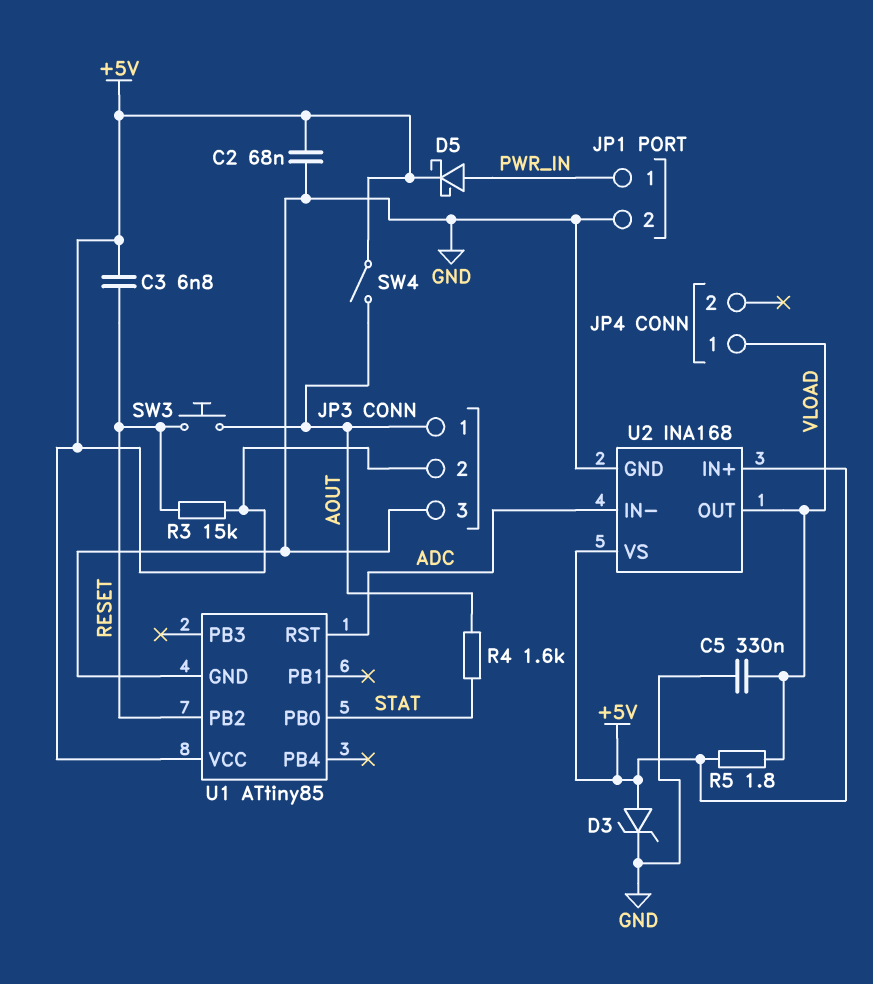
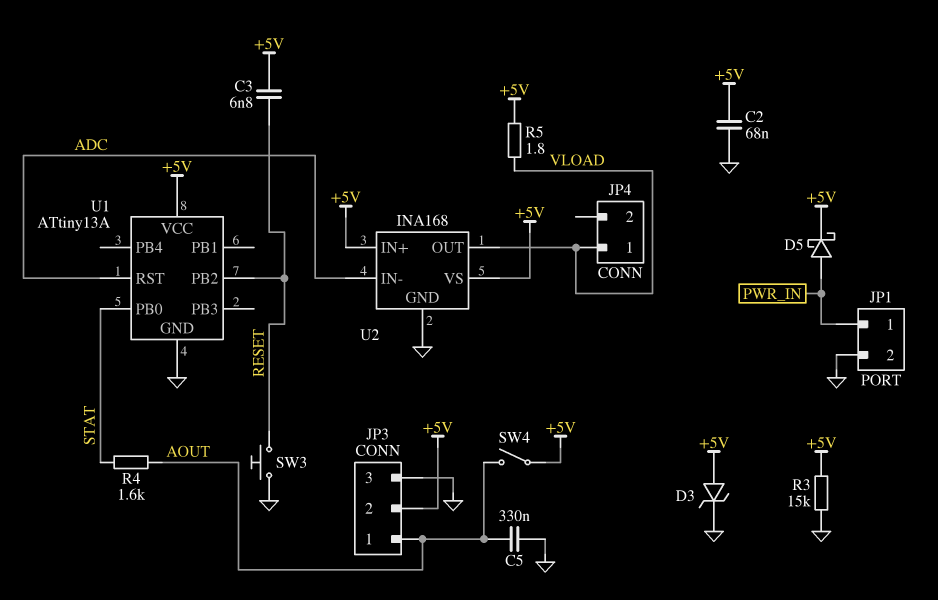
C5: 330nF (GND, VLOAD) -> 330nF (AOUT, GND)
R3: 15k (+5V, RESET) -> 15k (+5V, GND)
SW3: button (AOUT, RESET) -> button (GND, RESET)
U1: ATtiny85 -> ATtiny13A

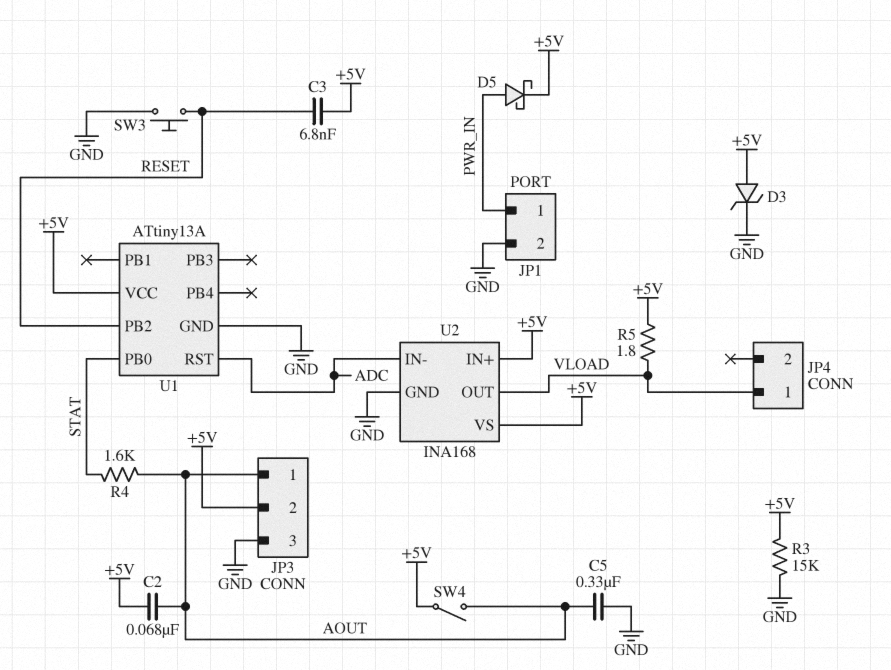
C2: 68nF (+5V, GND) -> 68nF (+5V, AOUT)

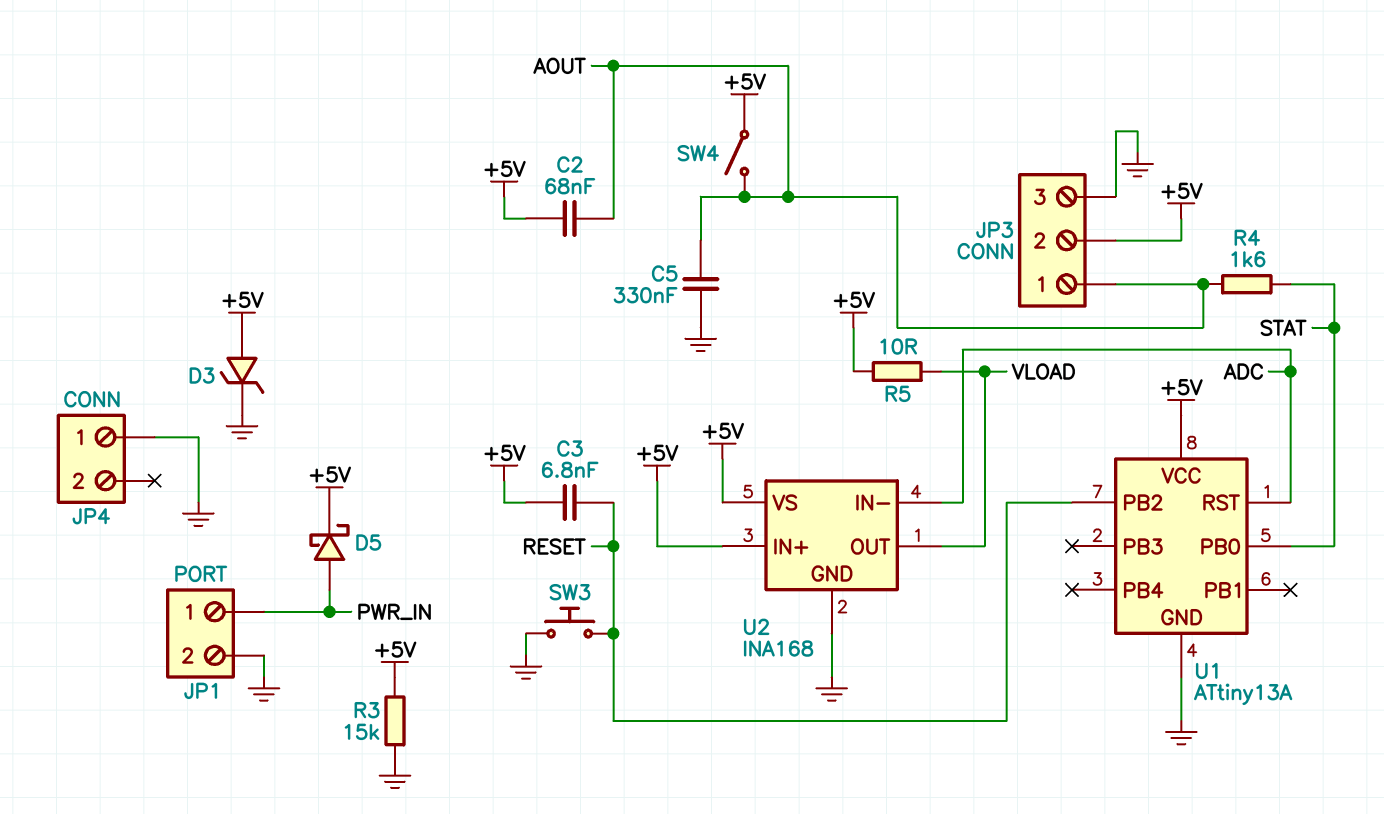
JP4 pin 1: VLOAD -> GND
R5: 1.8 (+5V, VLOAD) -> 10 (+5V, VLOAD)

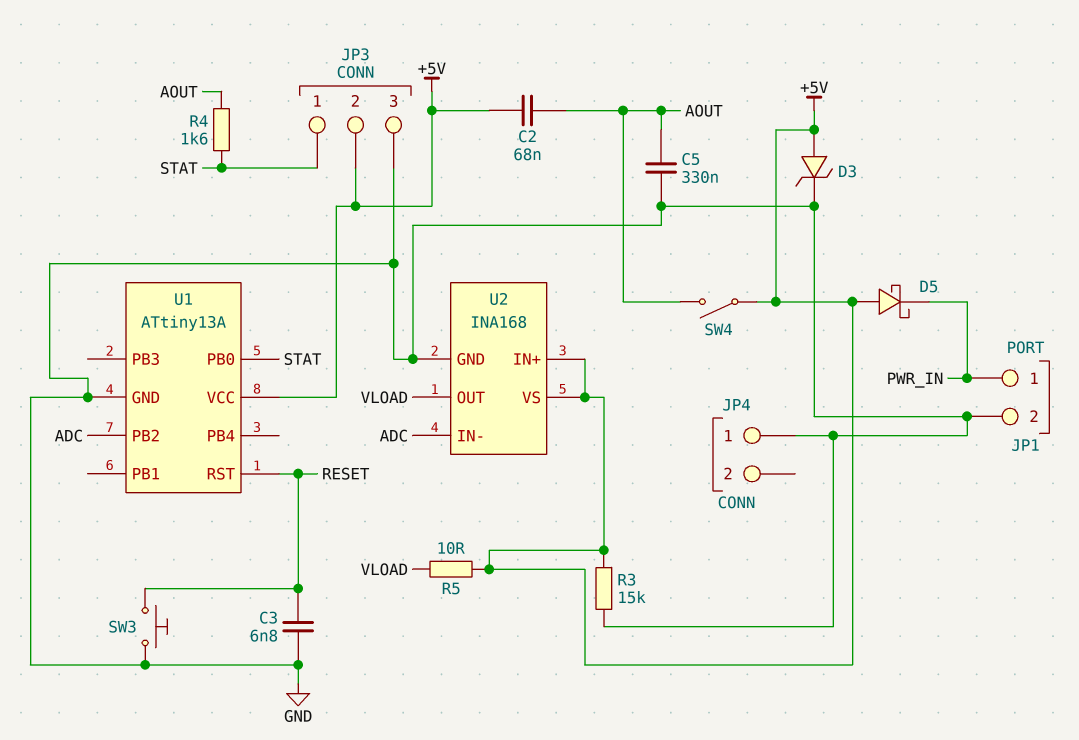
C3: 6.8nF (+5V, RESET) -> 6.8nF (GND, RESET)
D5: schottky (A PWR_IN, K +5V) -> schottky (A +5V, K PWR_IN)
JP3 pin 1: AOUT -> STAT
U1 pin PB2: RESET -> ADC
U1 pin RST: ADC -> RESET

